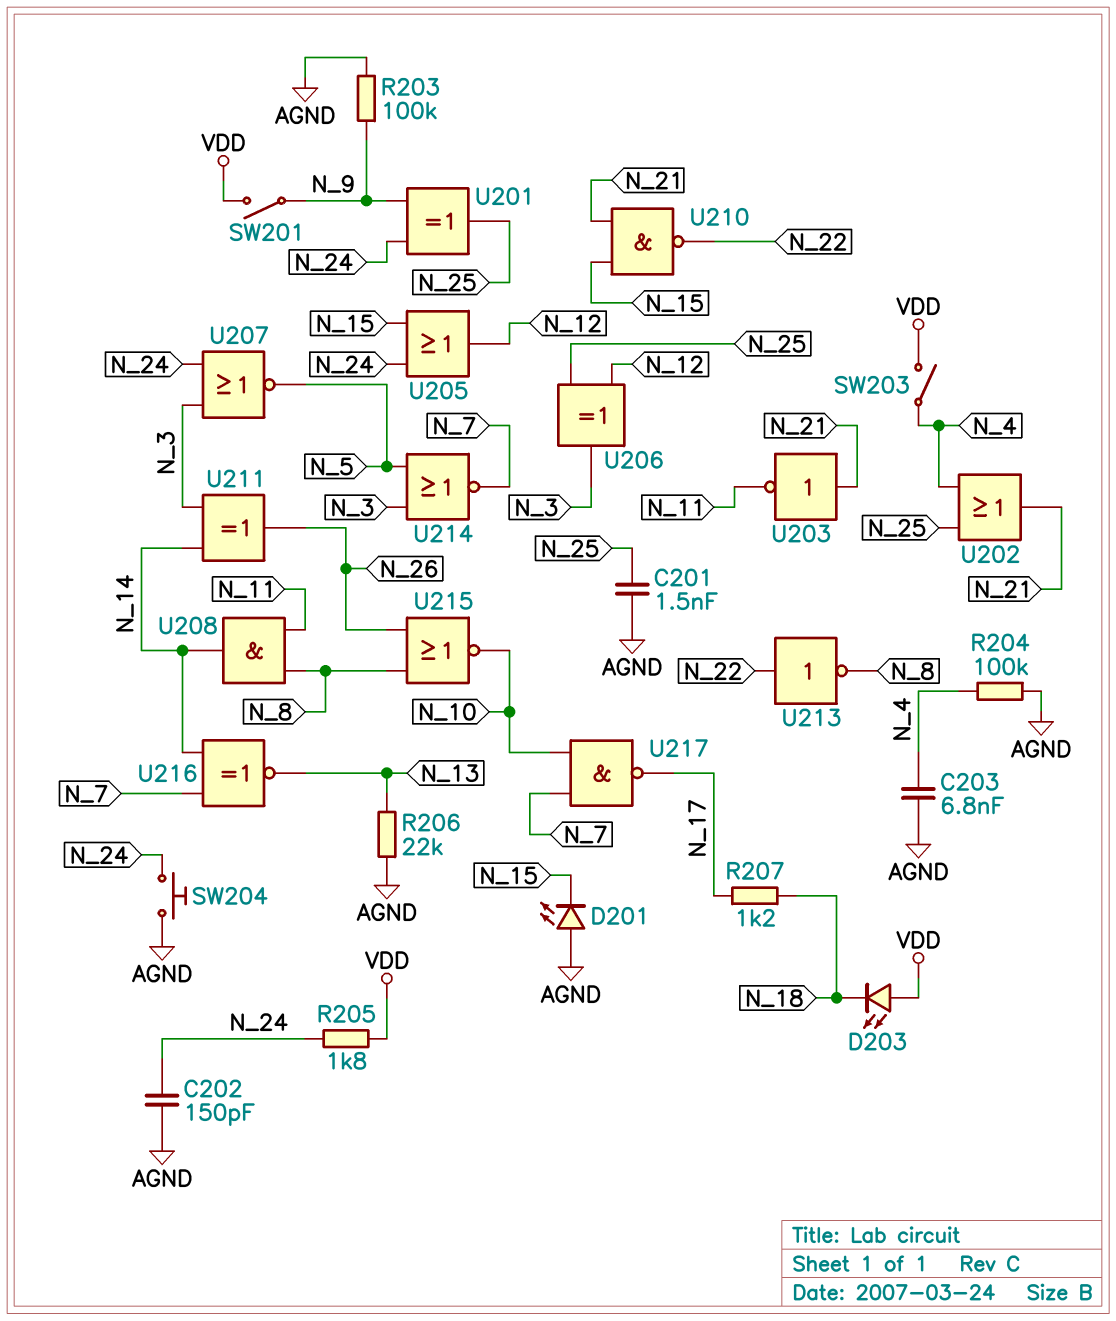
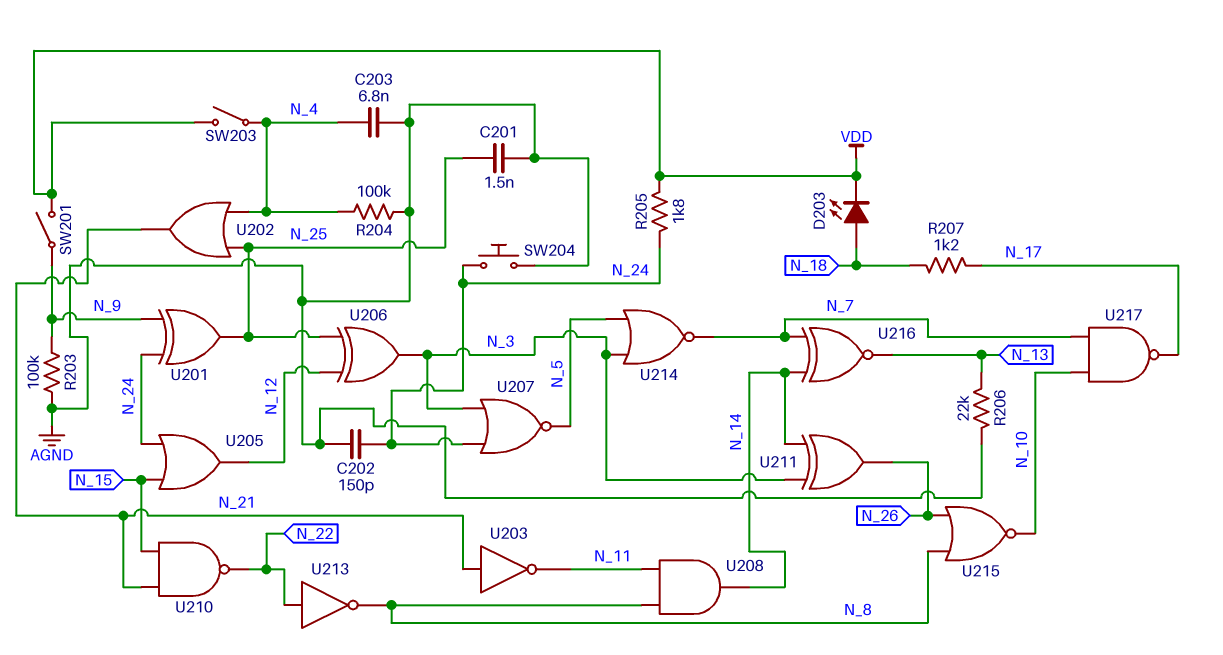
D201: LED (A AGND, K N_15) -> none
D203: LED (A VDD, K N_18) -> LED (A N_18, K VDD)

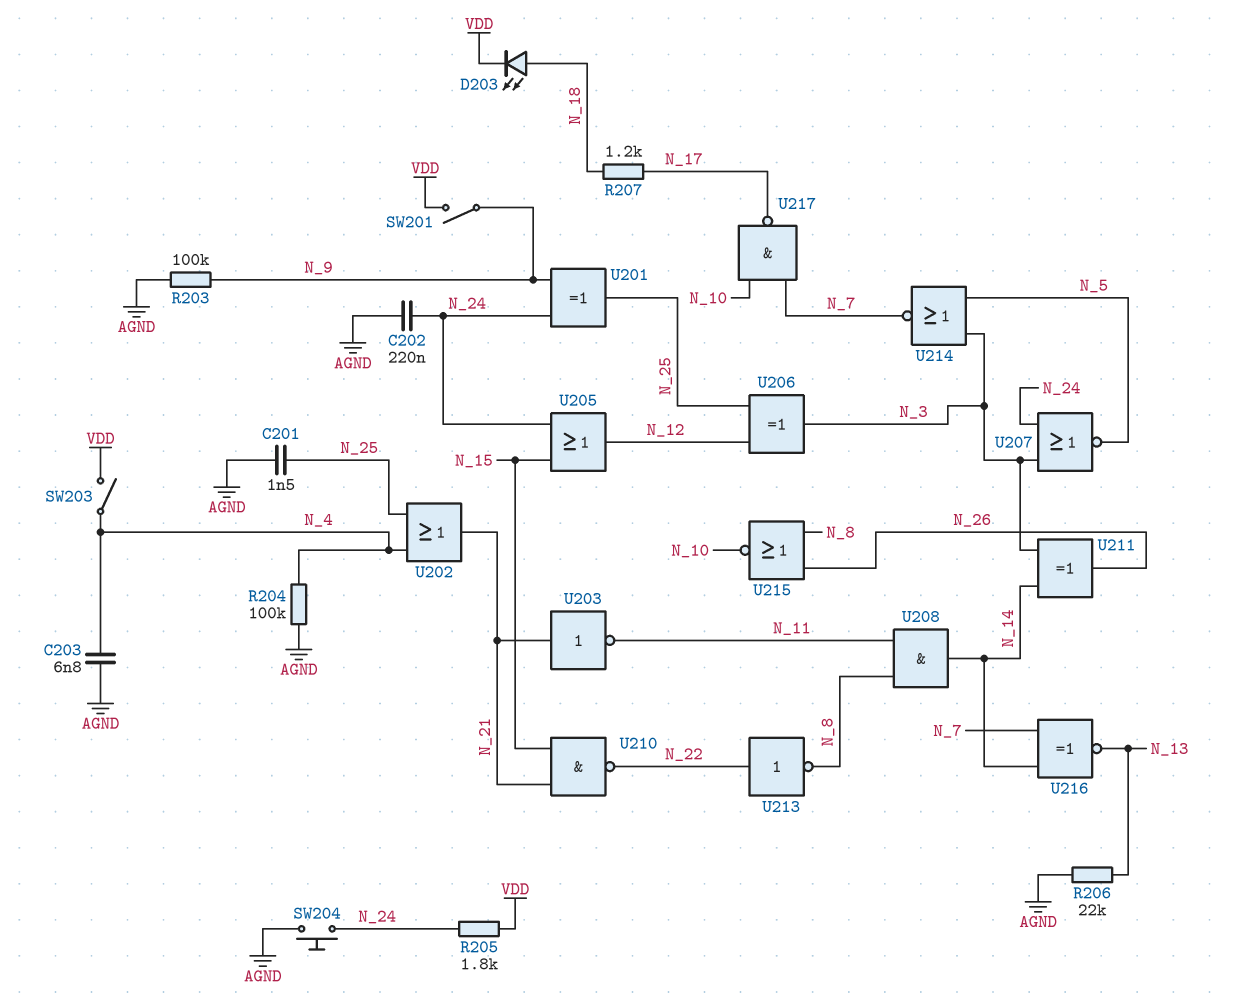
C202: 150pF (AGND, N_24) -> 220nF (AGND, N_24)

